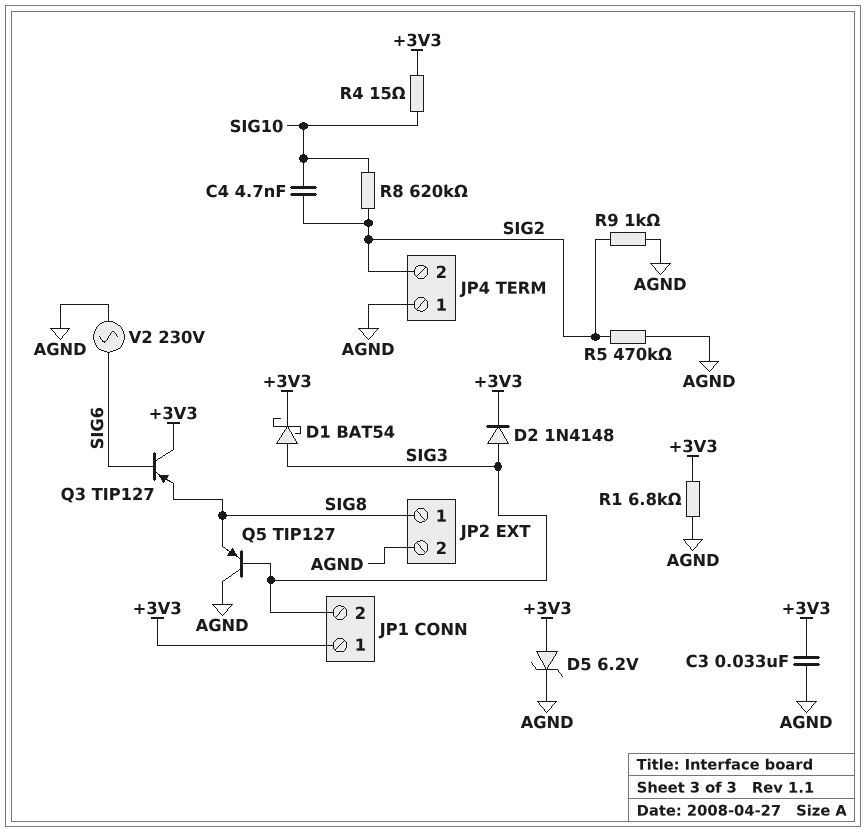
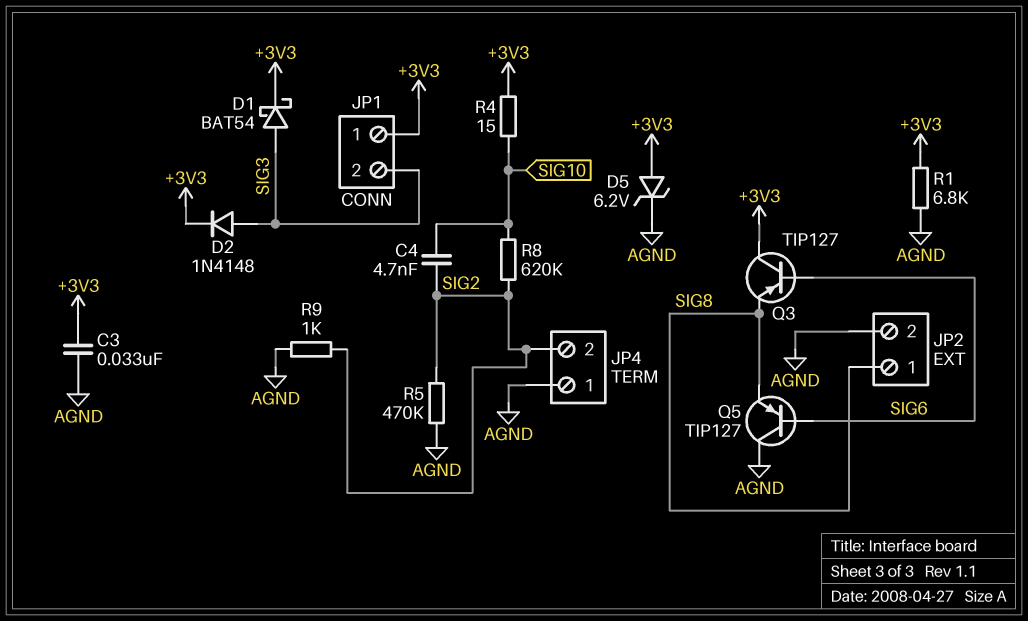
Q5: PNP TIP127 (B SIG3, C AGND, E SIG8) -> PNP TIP127 (B SIG6, C AGND, E SIG8)
V2: AC 230V (AGND, SIG6) -> none

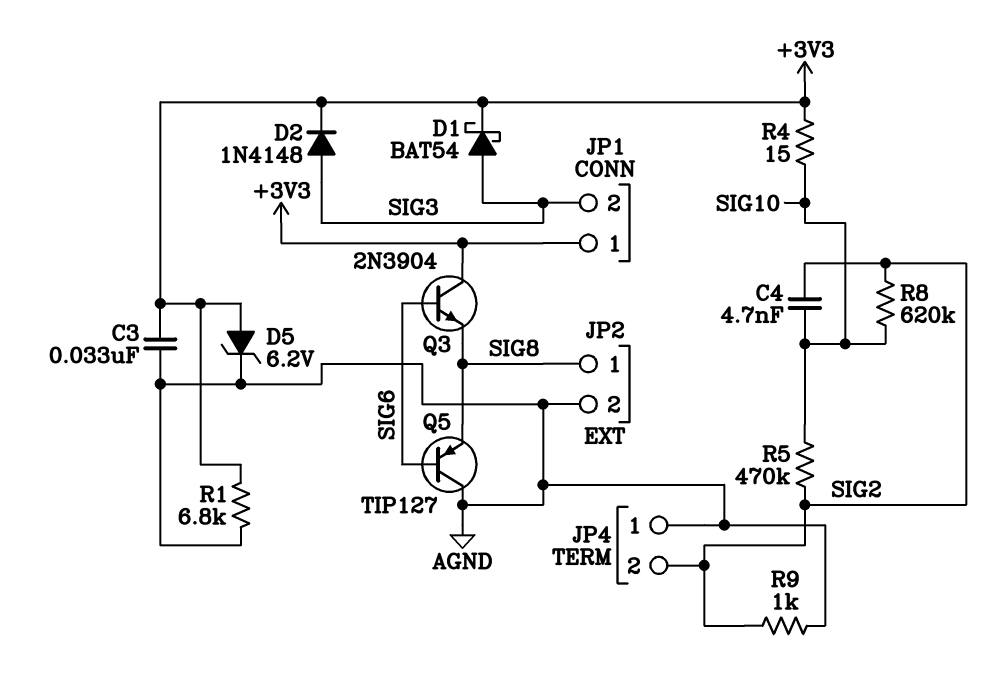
Q3: PNP TIP127 (B SIG6, C +3V3, E SIG8) -> NPN 2N3904 (B SIG6, C +3V3, E SIG8)
R5: 470k (AGND, SIG2) -> 470k (SIG2, SIG10)

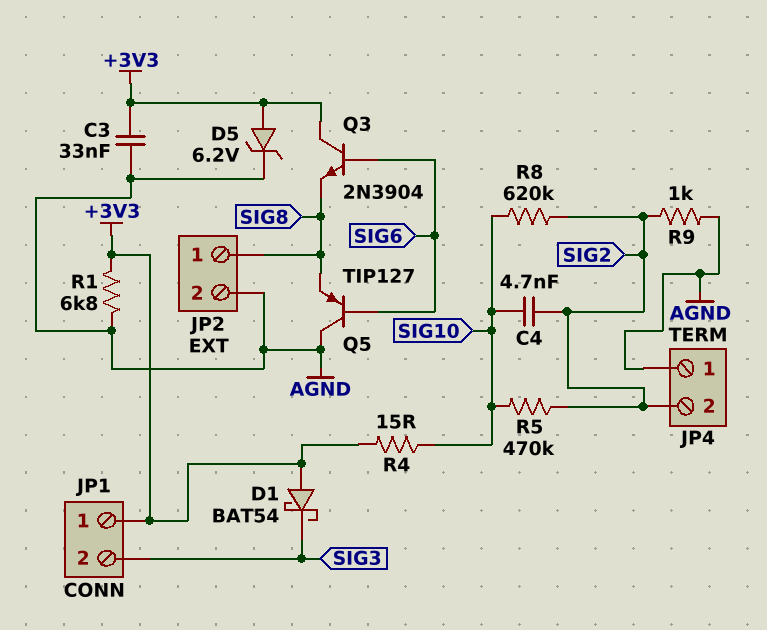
D1: schottky BAT54 (A SIG3, K +3V3) -> schottky BAT54 (A +3V3, K SIG3)
D2: diode 1N4148 (A SIG3, K +3V3) -> none

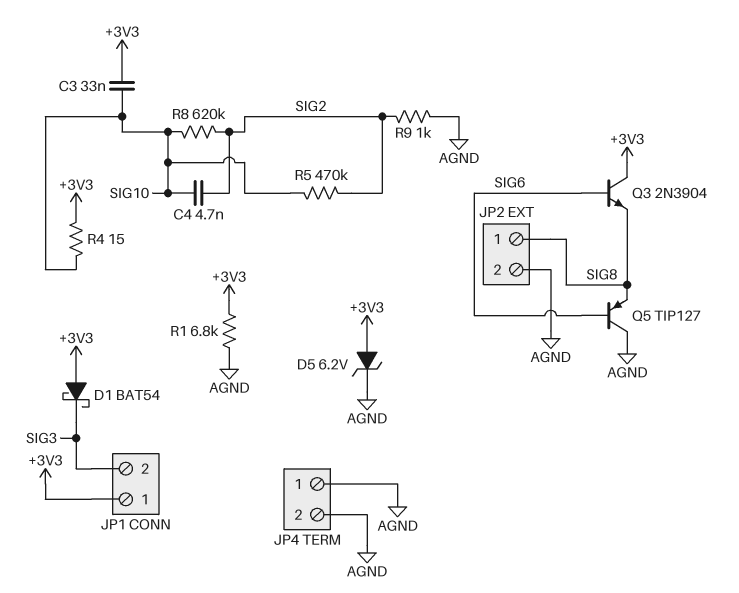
C3: 33nF (+3V3, AGND) -> 33nF (+3V3, SIG10)
JP4 pin 2: SIG2 -> AGND

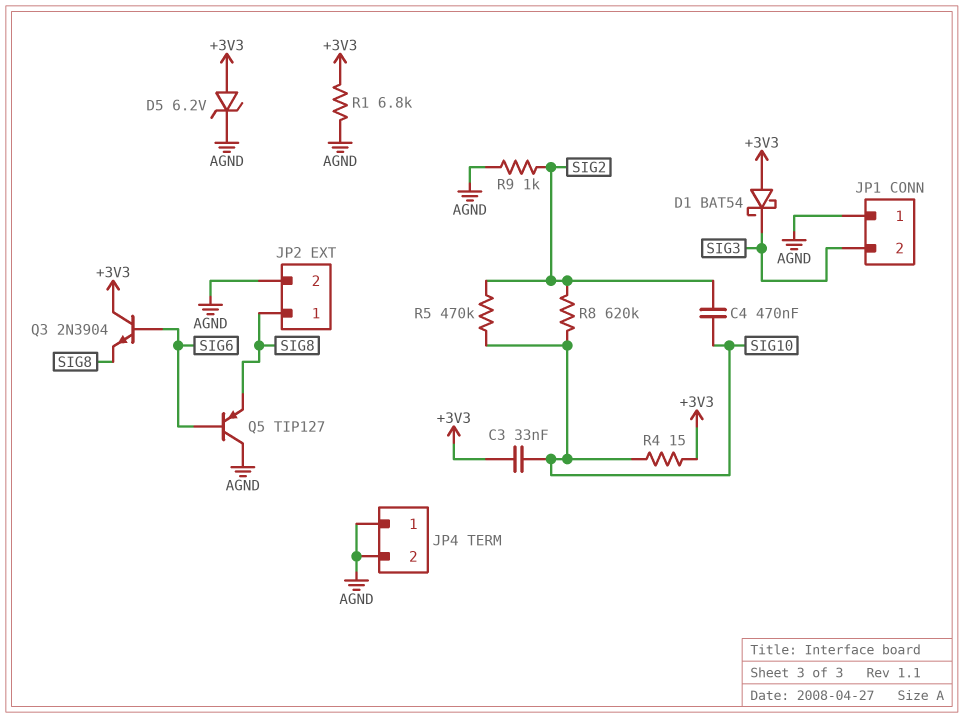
C4: 4.7nF (SIG2, SIG10) -> 470nF (SIG2, SIG10)
JP1 pin 1: +3V3 -> AGND

